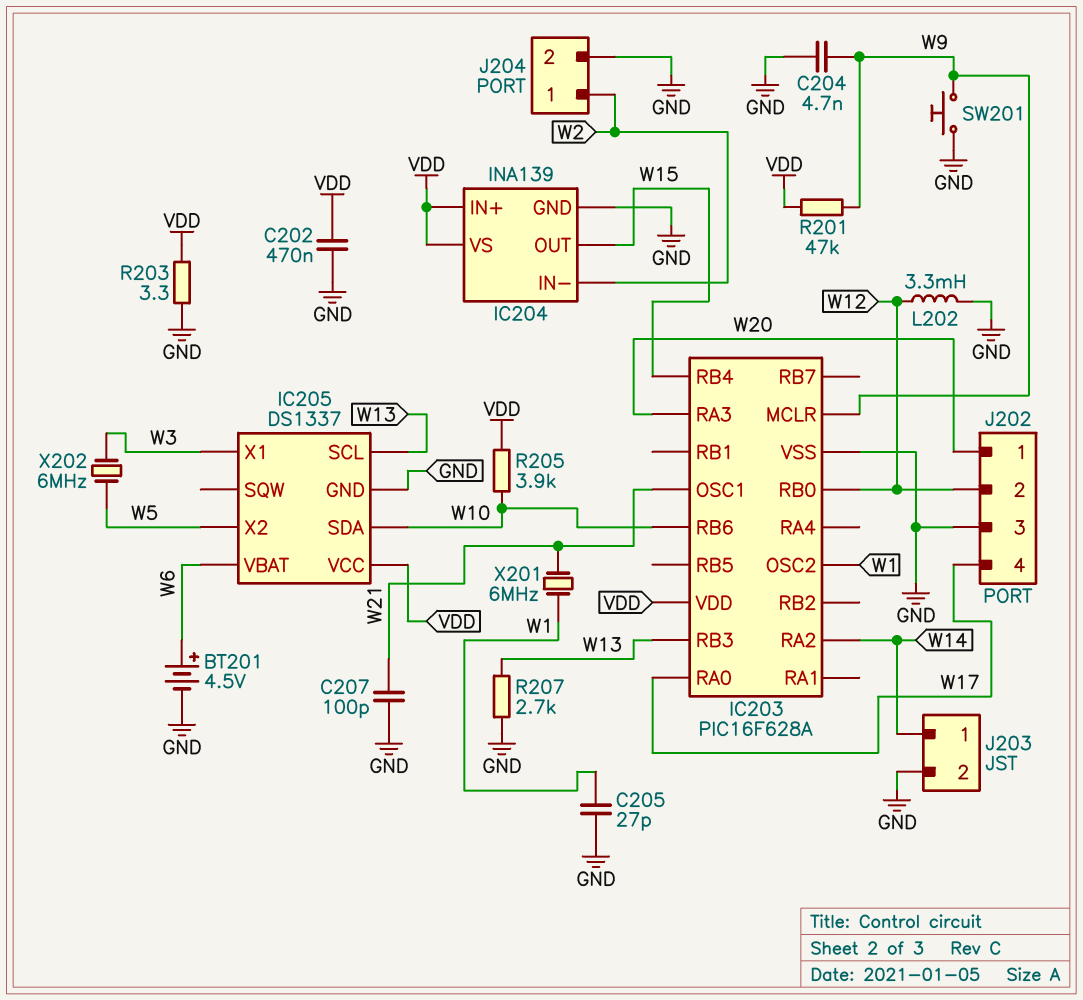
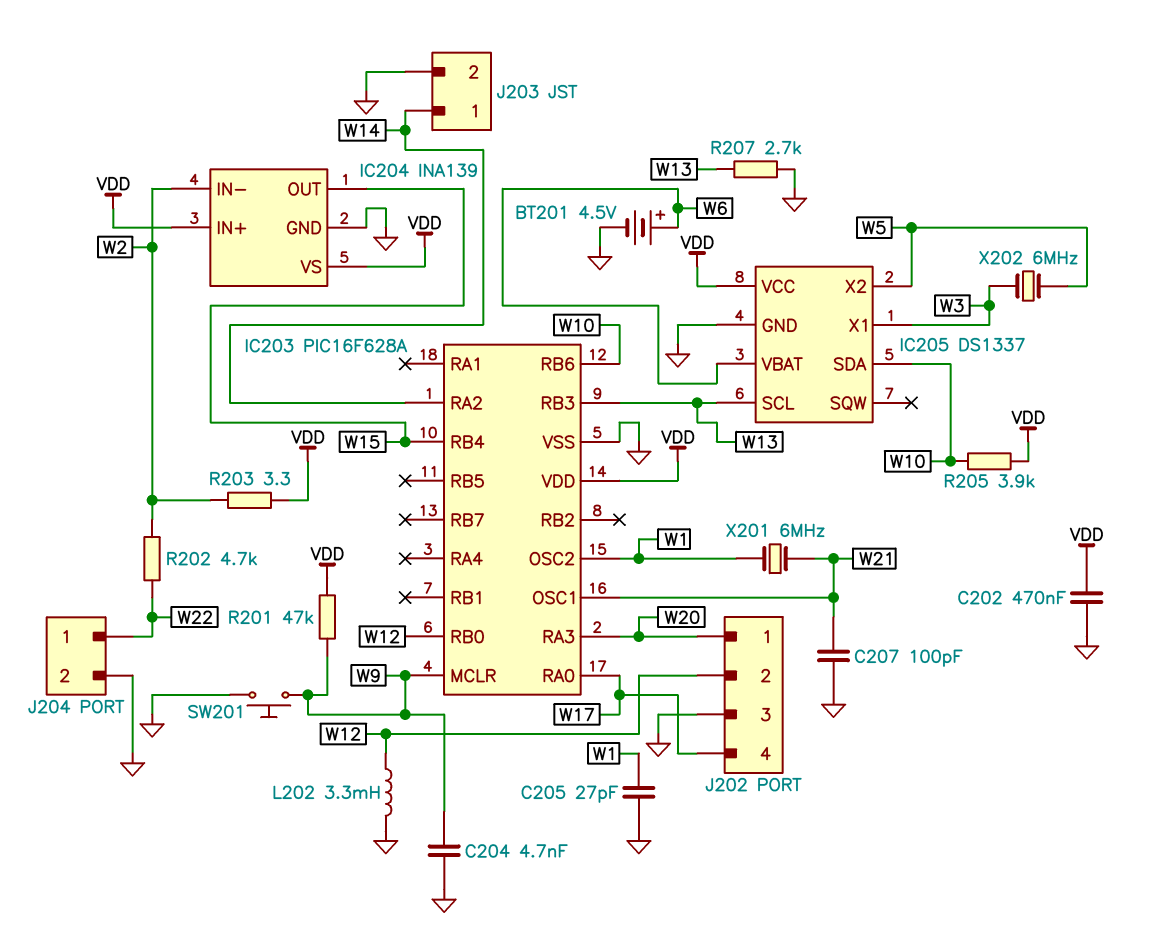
J204 pin 1: W2 -> W22
R202: none -> 4.7k (W2, W22)
R203: 3.3 (GND, VDD) -> 3.3 (VDD, W2)

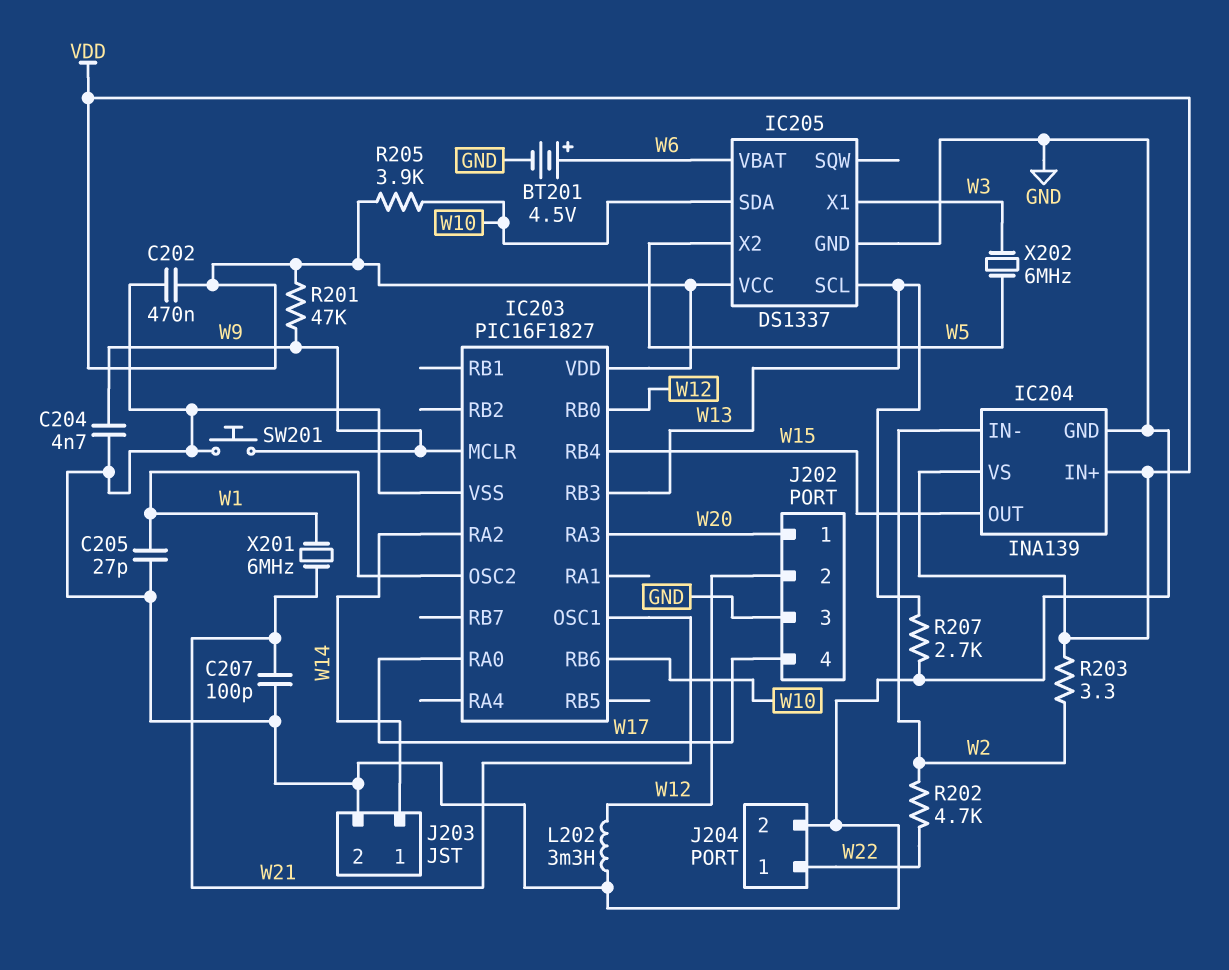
IC203: PIC16F628A -> PIC16F1827

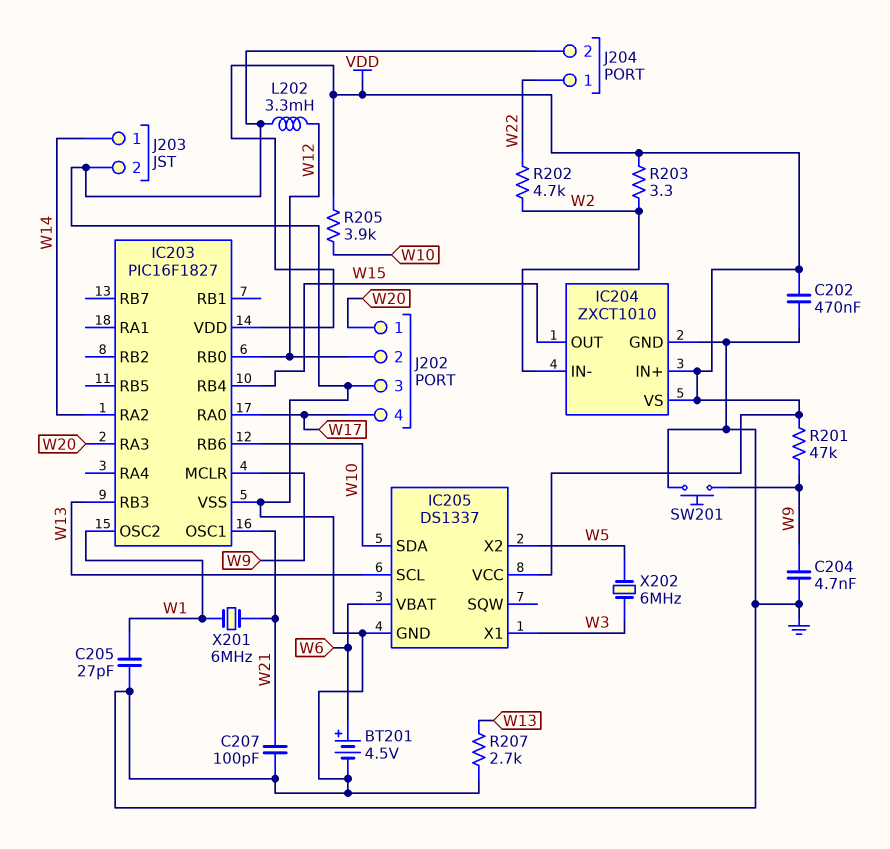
IC204: INA139 -> ZXCT1010

